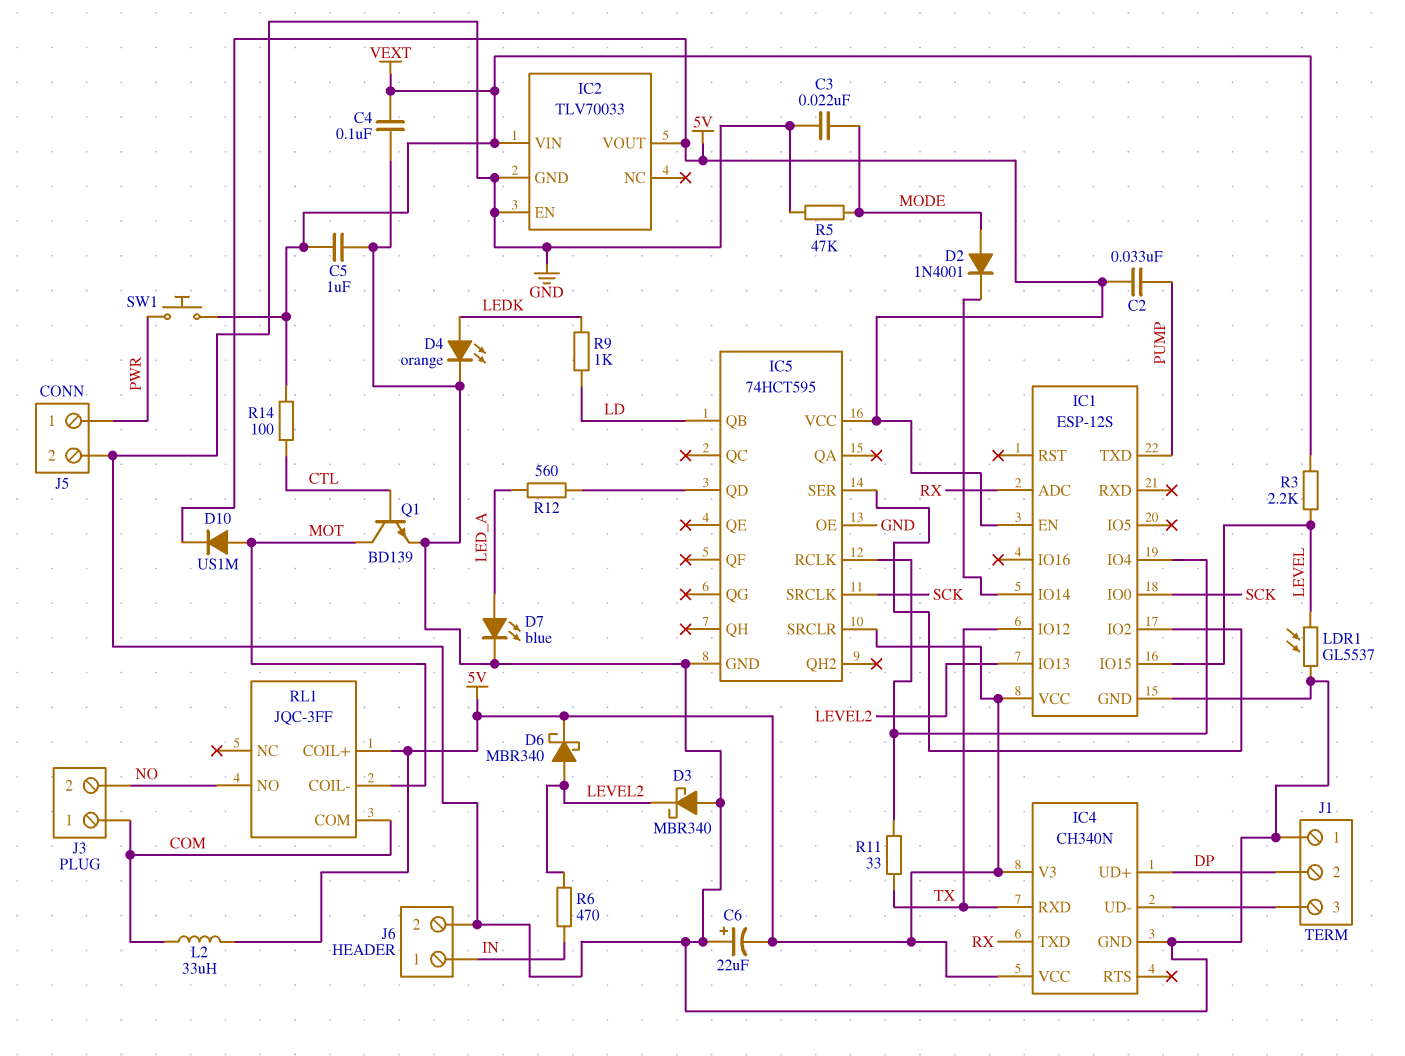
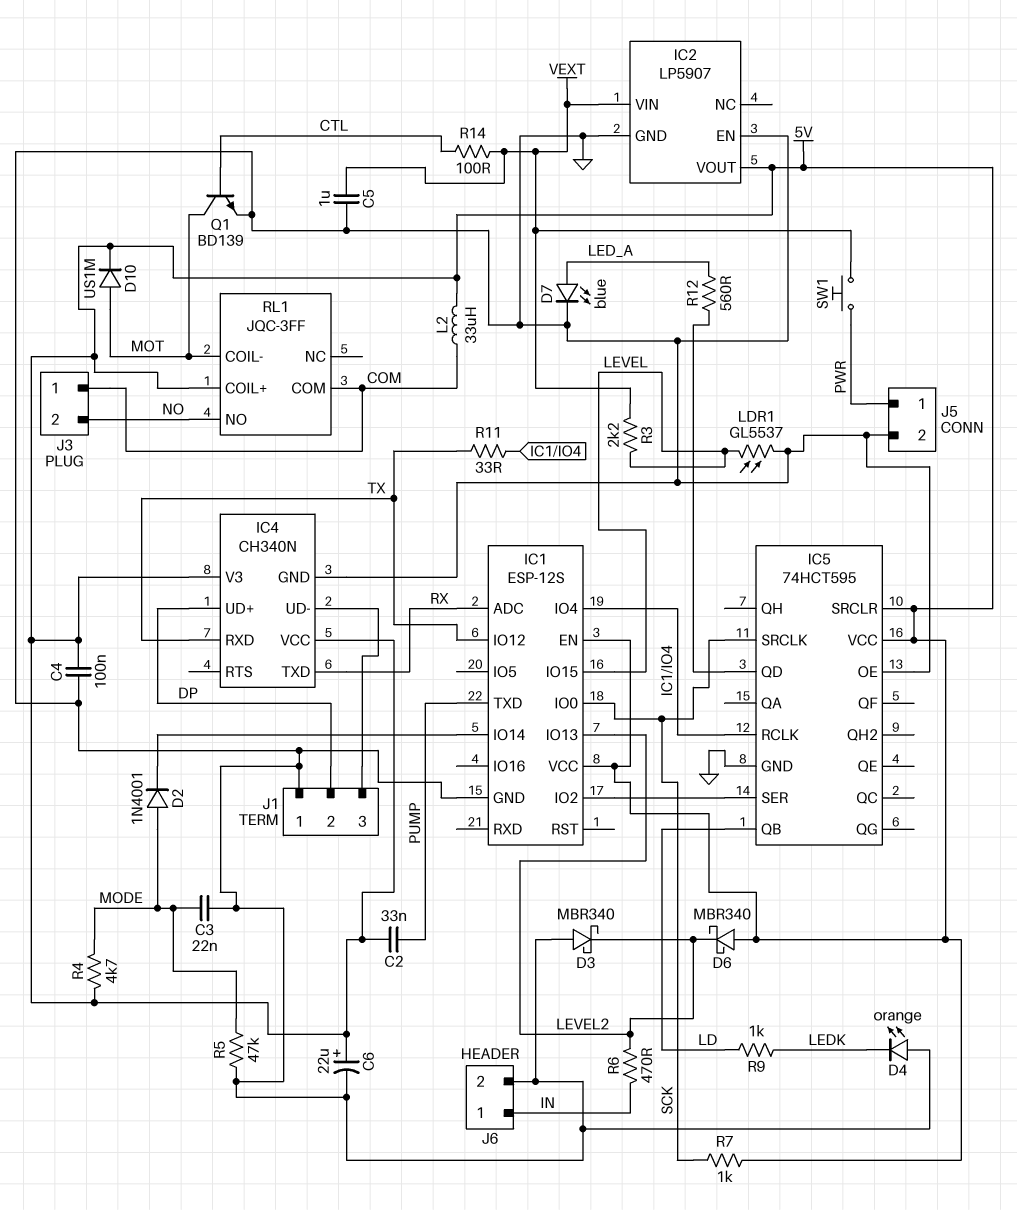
C4: 100nF (GND, VEXT) -> 100nF (5V, GND)
C6: 22uF (plus GND, minus 5V) -> 22uF (plus 5V, minus GND)
D4: LED orange (A LEDK, K GND) -> LED orange (A GND, K LEDK)
D6: schottky MBR340 (A LEVEL2, K 5V) -> schottky MBR340 (A 5V, K LEVEL2)
IC2: TLV70033 -> LP5907
R4: none -> 4.7k (5V, MODE)
R7: none -> 1k (5V, SCK)

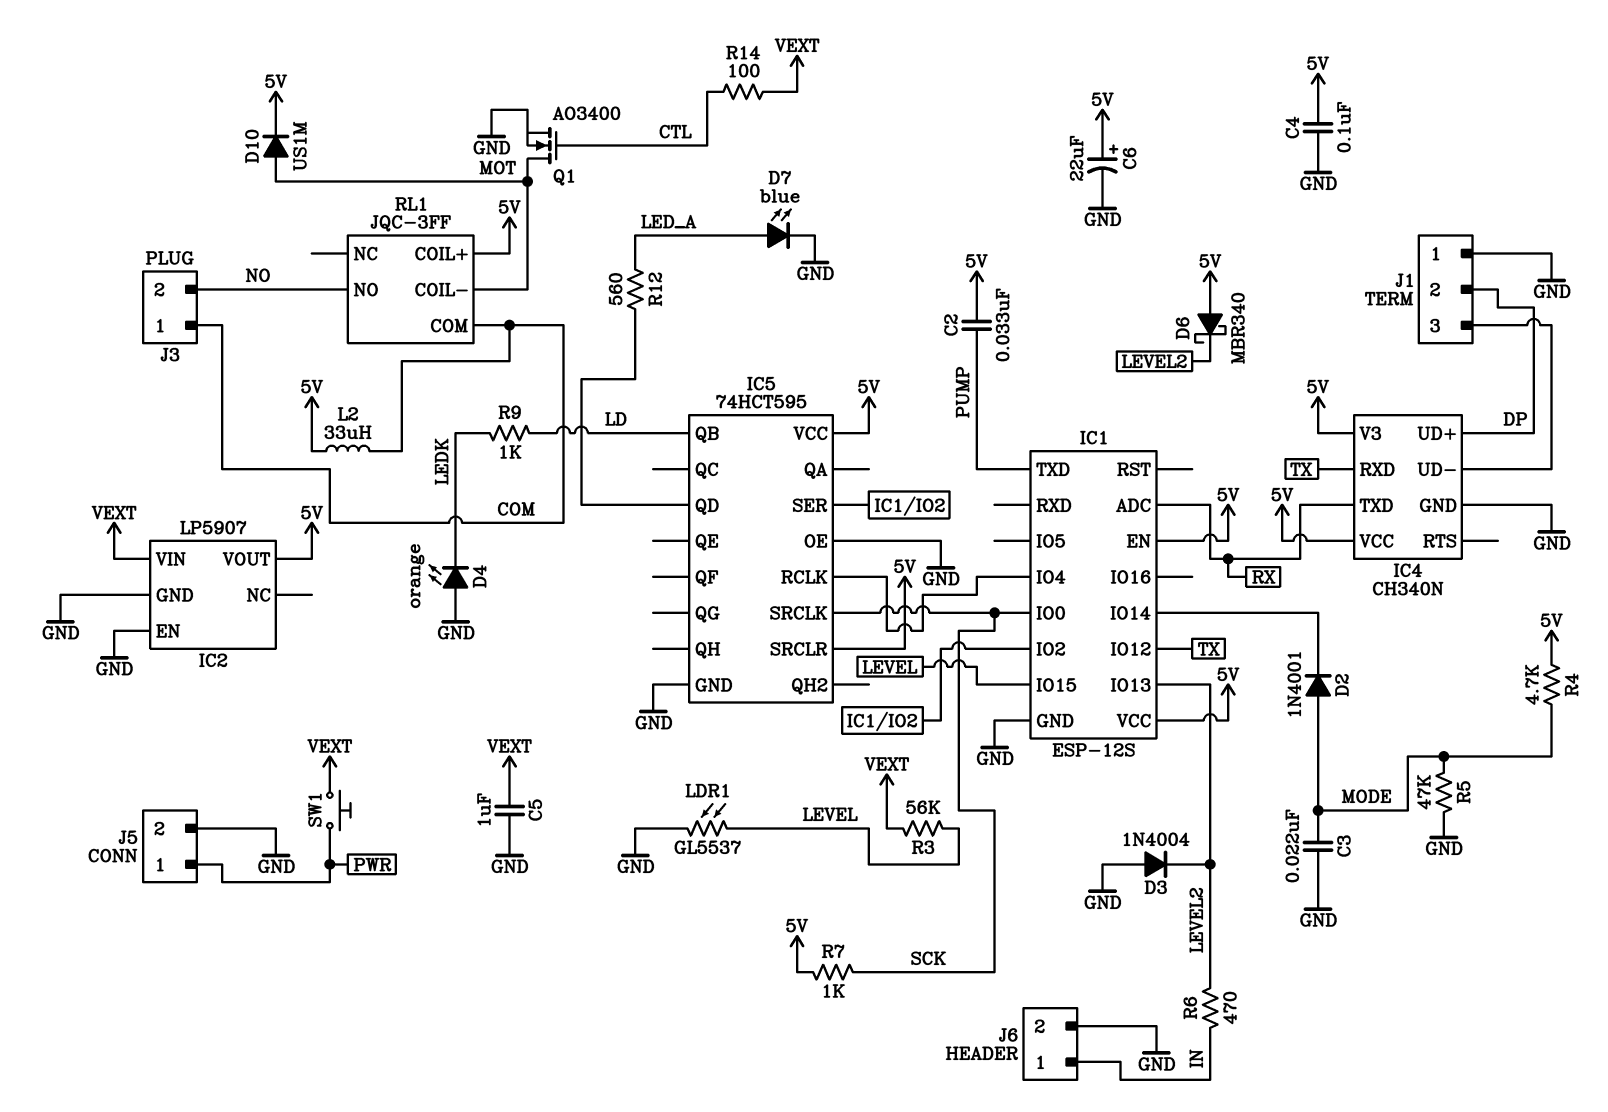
D3: schottky MBR340 (A GND, K LEVEL2) -> diode 1N4004 (A GND, K LEVEL2)
Q1: NPN BD139 (B CTL, C MOT, E GND) -> NMOS AO3400 (G CTL, D MOT, S GND)
R3: 2.2k (LEVEL, VEXT) -> 56k (LEVEL, VEXT)
R11: 33 (IC1/IO4, TX) -> none

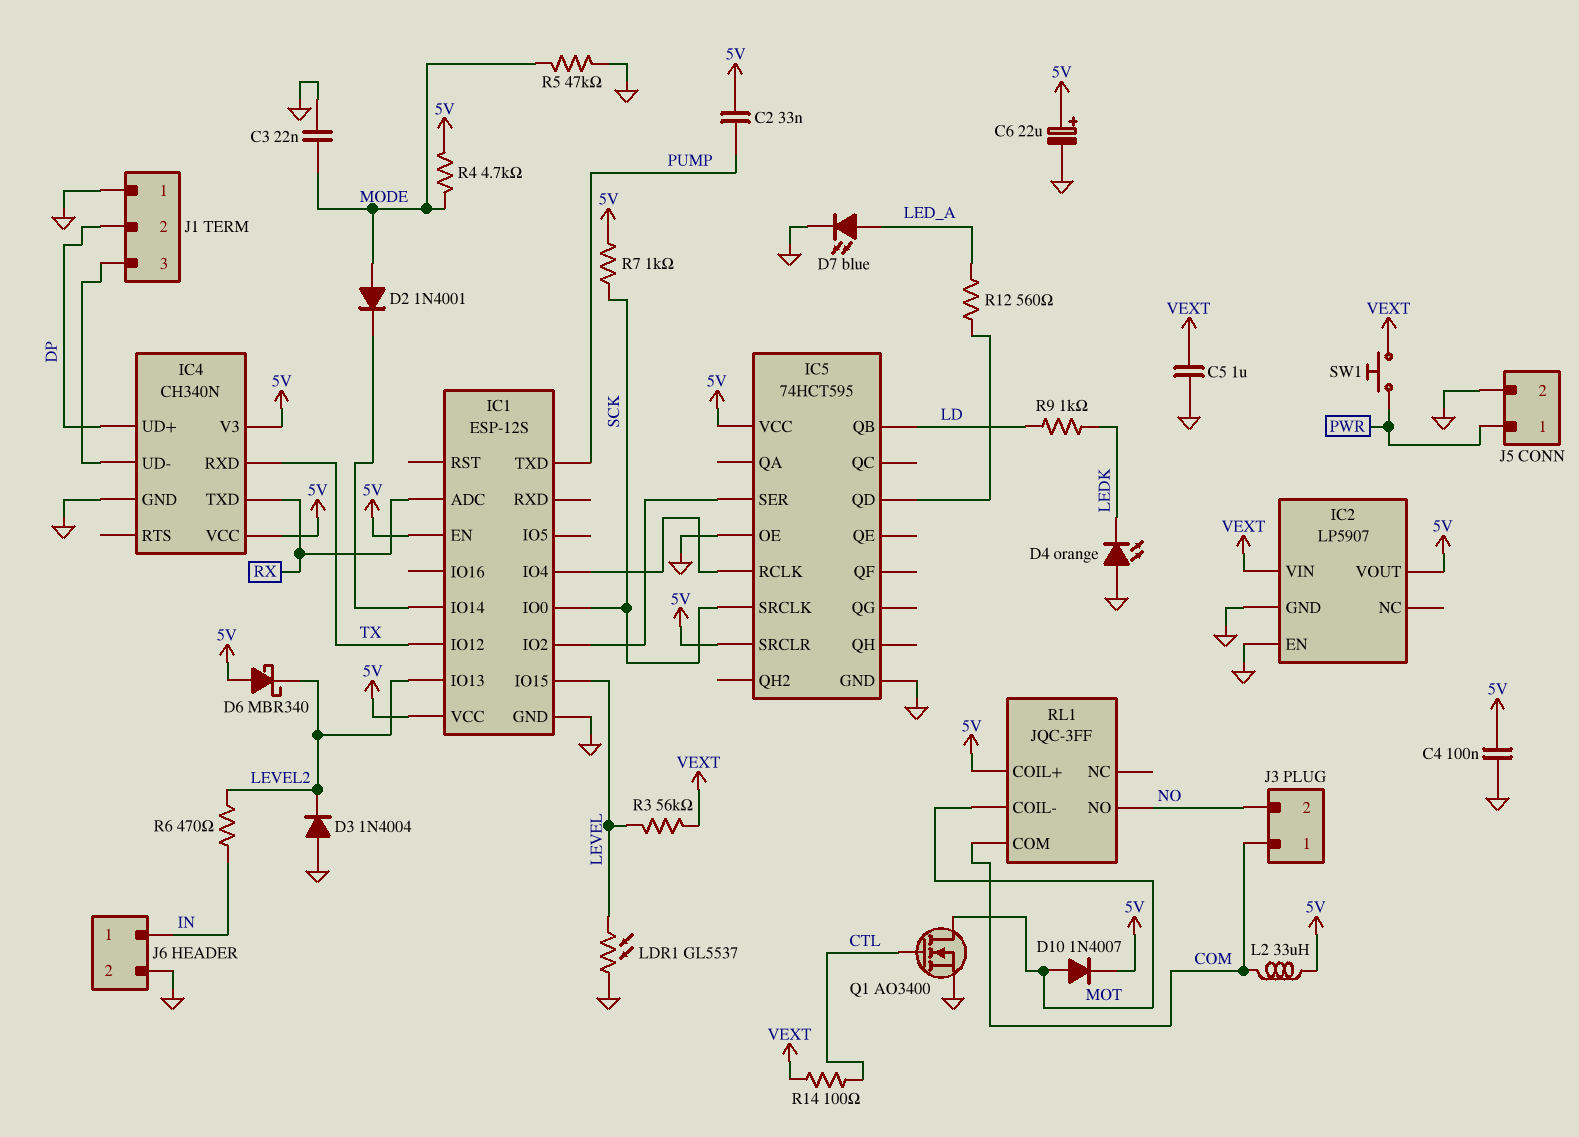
D10: diode US1M (A MOT, K 5V) -> diode 1N4007 (A MOT, K 5V)

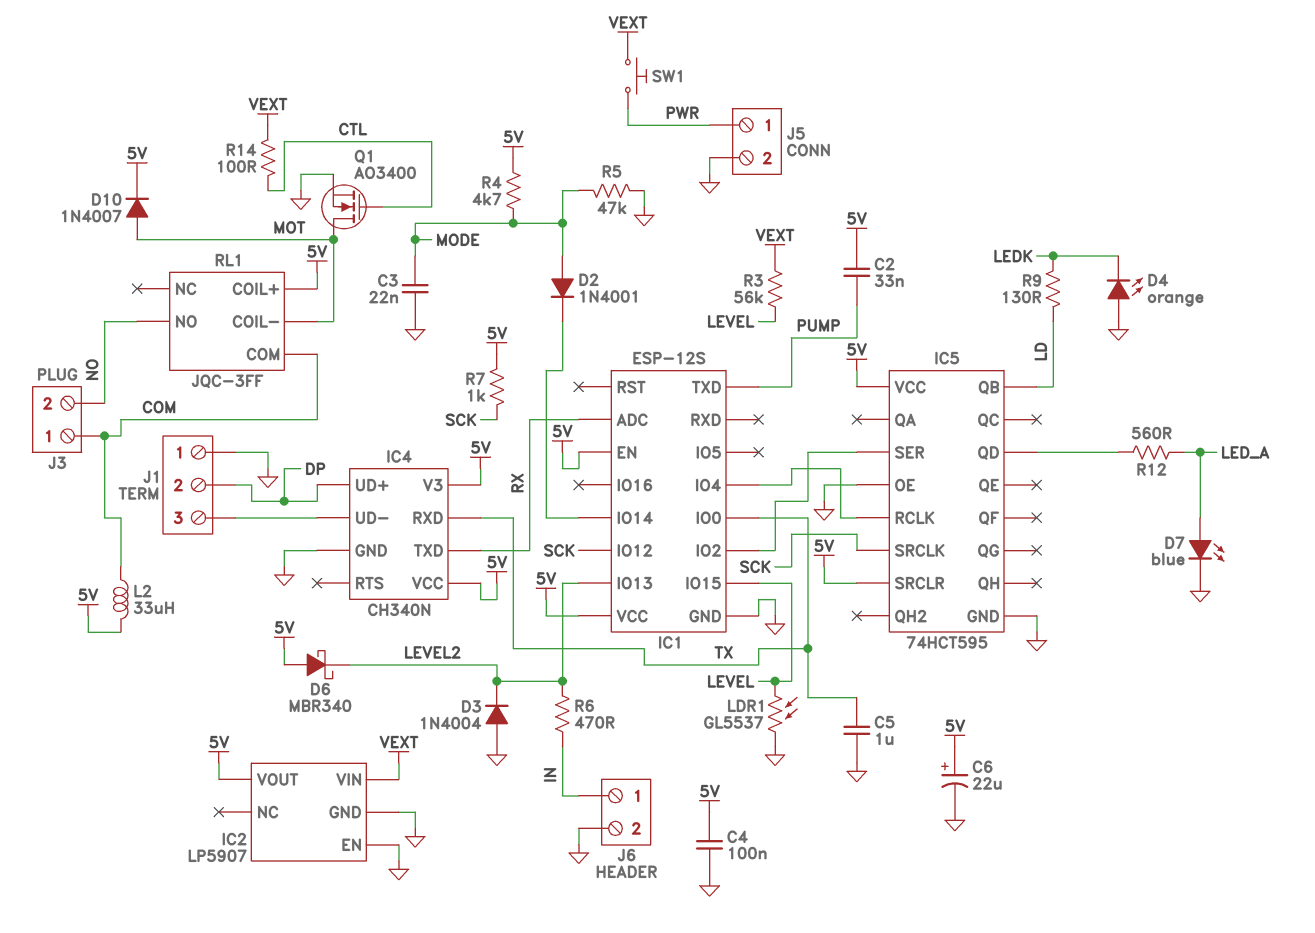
C5: 1uF (GND, VEXT) -> 1uF (GND, TX)
IC1 pin IO0: SCK -> TX
IC1 pin IO12: TX -> SCK
R9: 1k (LD, LEDK) -> 130 (LD, LEDK)

